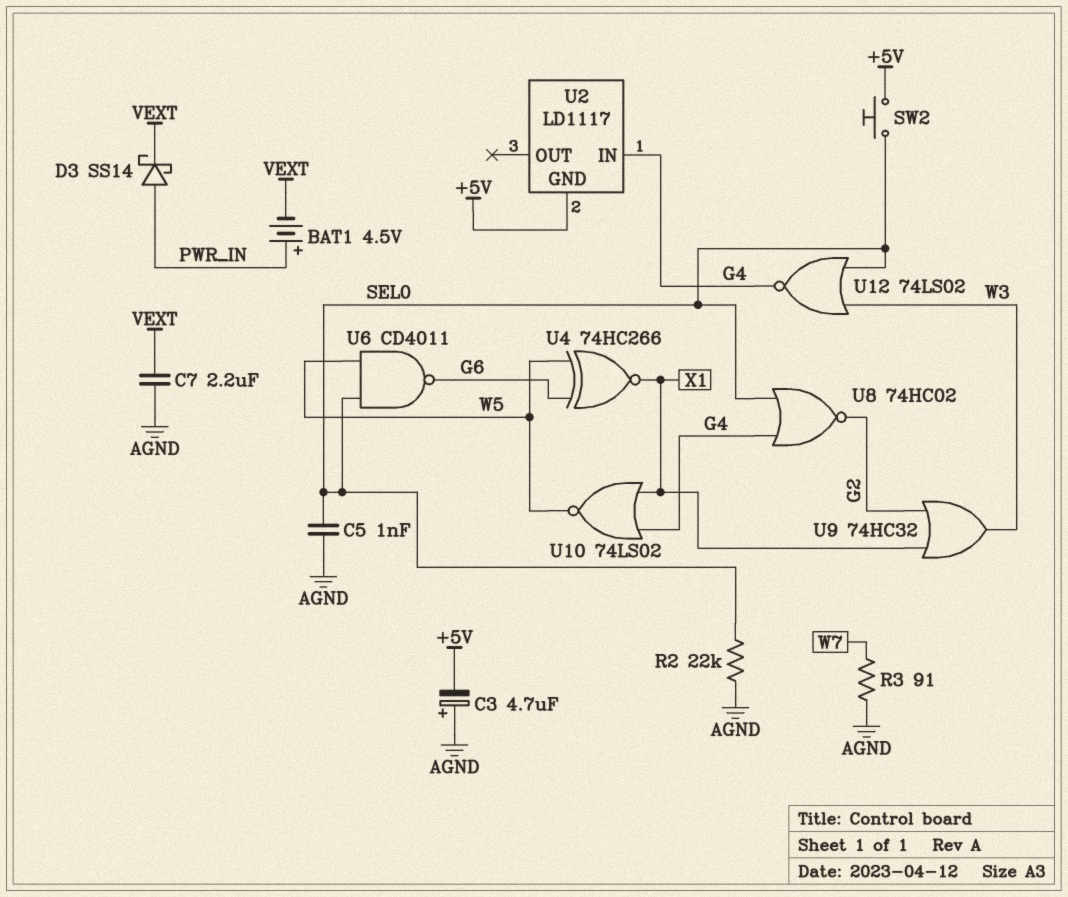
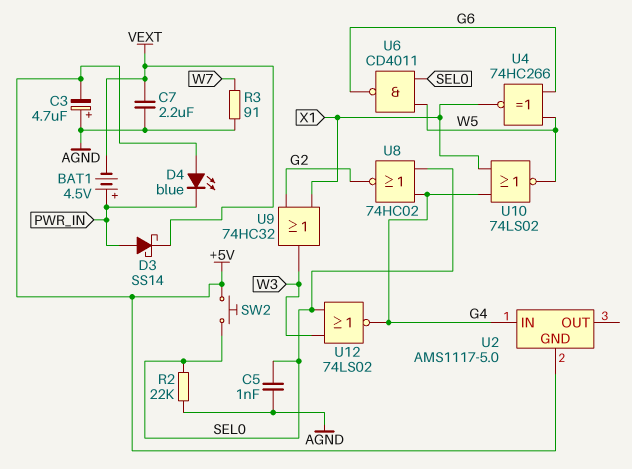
D4: none -> LED blue (A +5V, K PWR_IN)
U2: LD1117 -> AMS1117-5.0

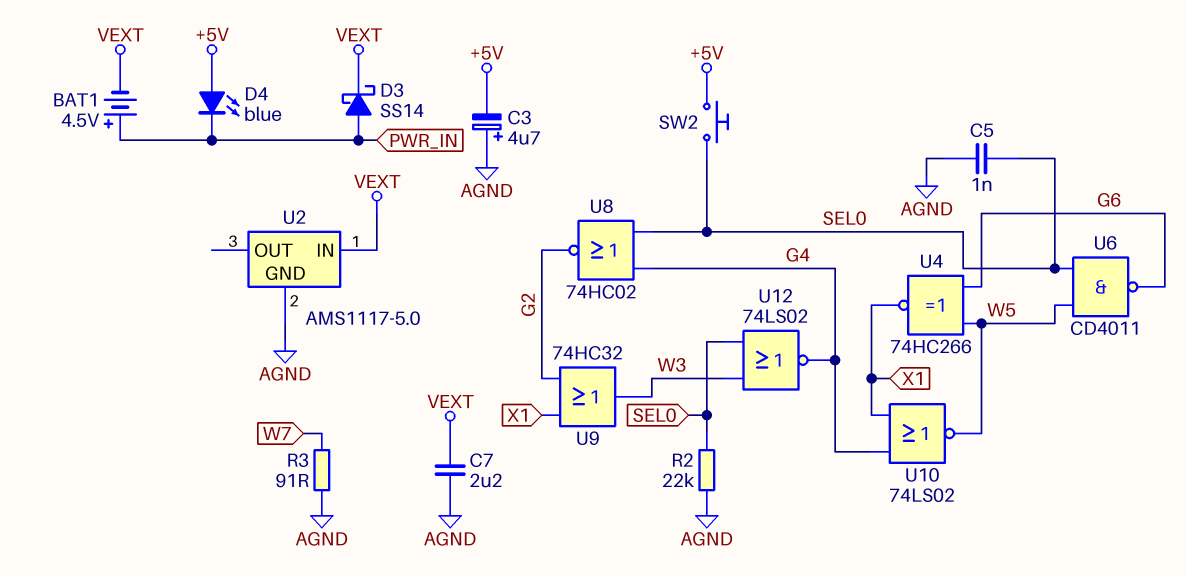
U2 pin GND: +5V -> AGND
U2 pin IN: G4 -> VEXT

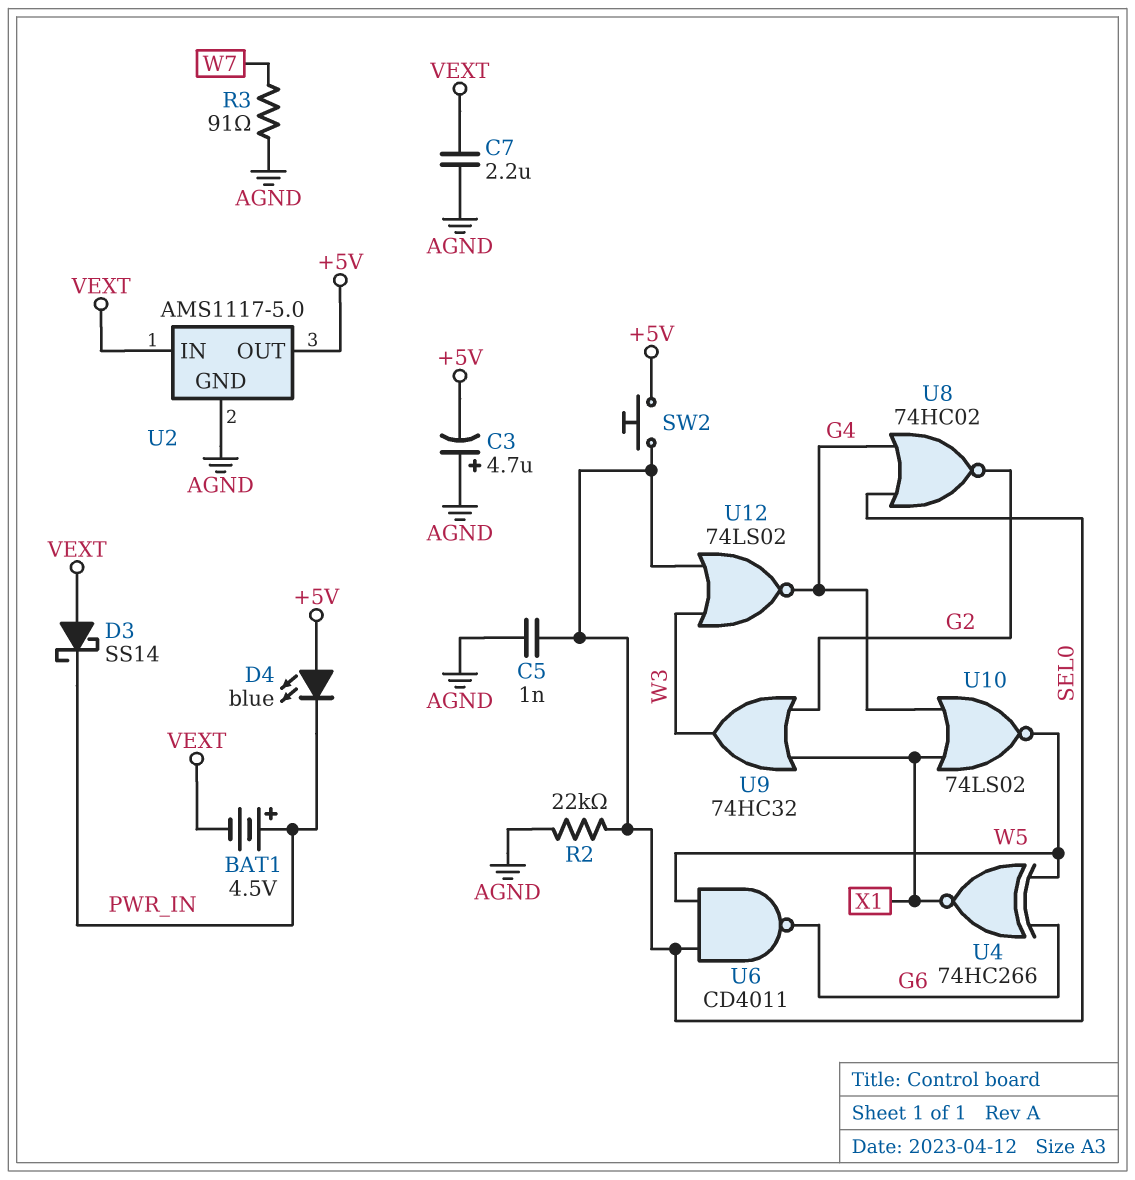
D3: schottky SS14 (A PWR_IN, K VEXT) -> schottky SS14 (A VEXT, K PWR_IN)
U2 pin OUT: none -> +5V

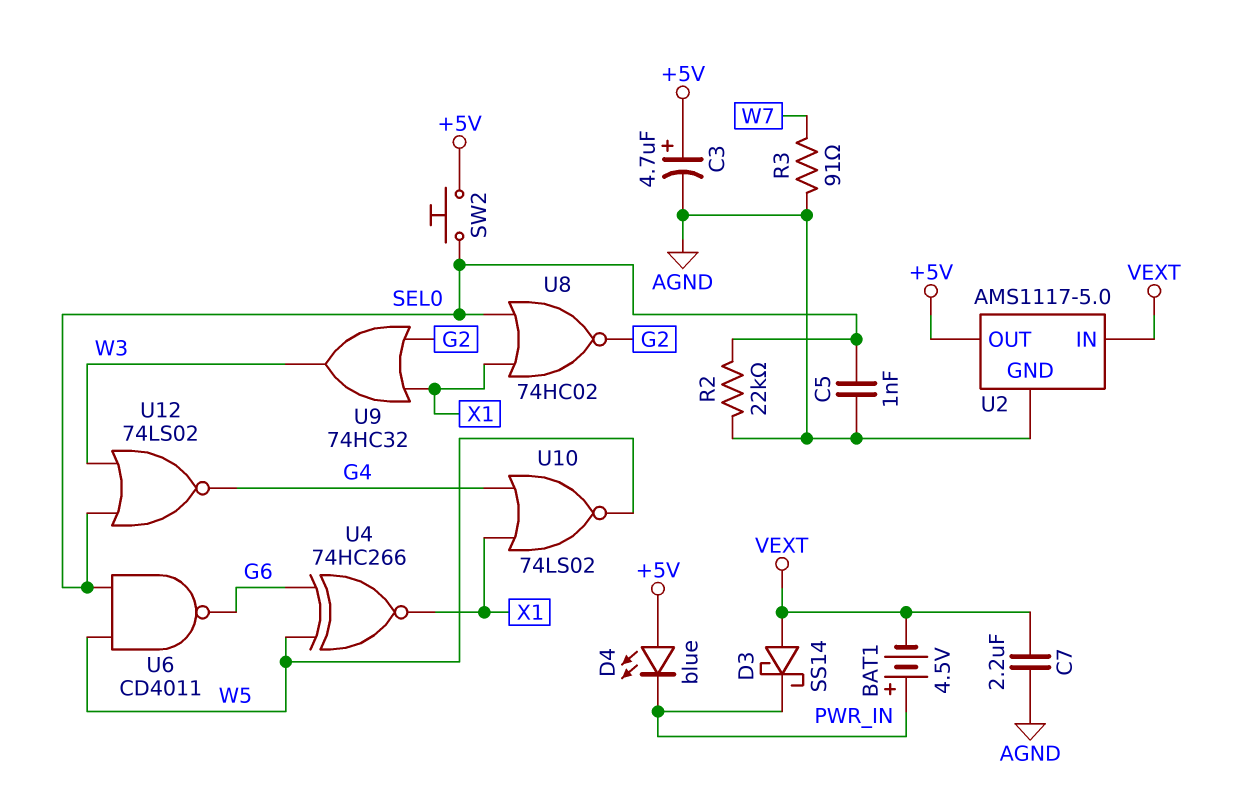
C3: 4.7uF (plus AGND, minus +5V) -> 4.7uF (plus +5V, minus AGND)
U8: NOR 74HC02 (in G4, in SEL0, out G2) -> NOR 74HC02 (in SEL0, in X1, out G2)

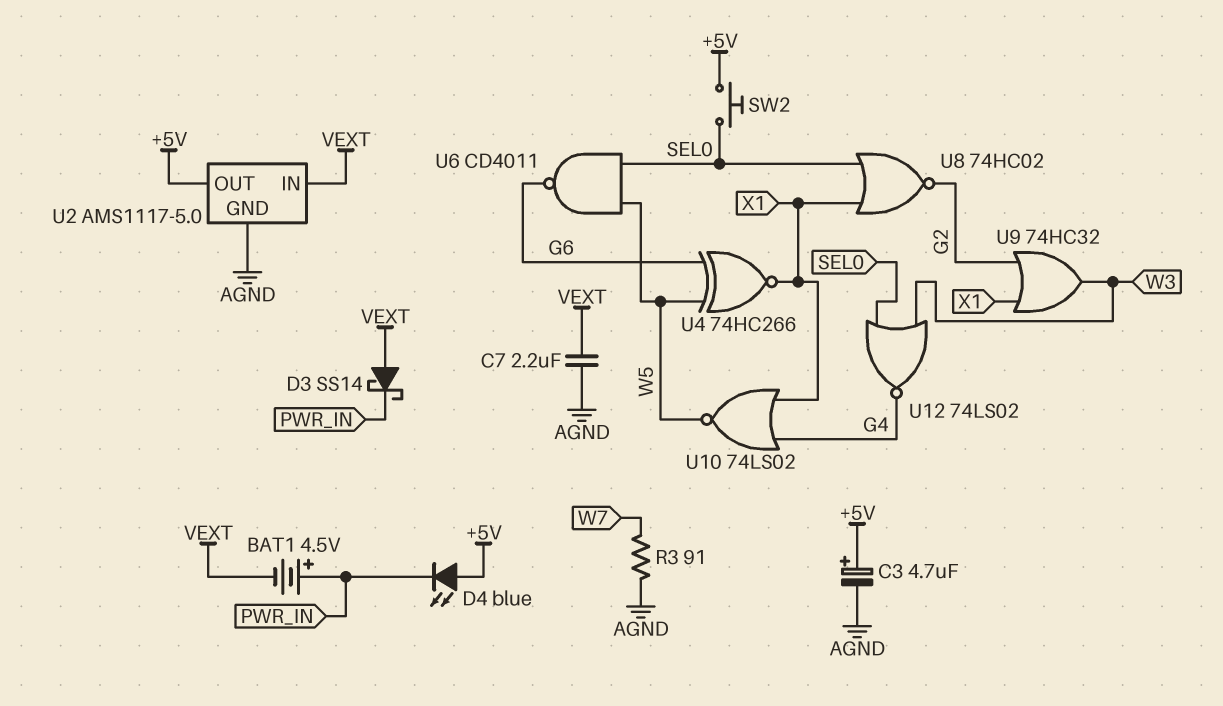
C5: 1nF (AGND, SEL0) -> none
R2: 22k (AGND, SEL0) -> none

